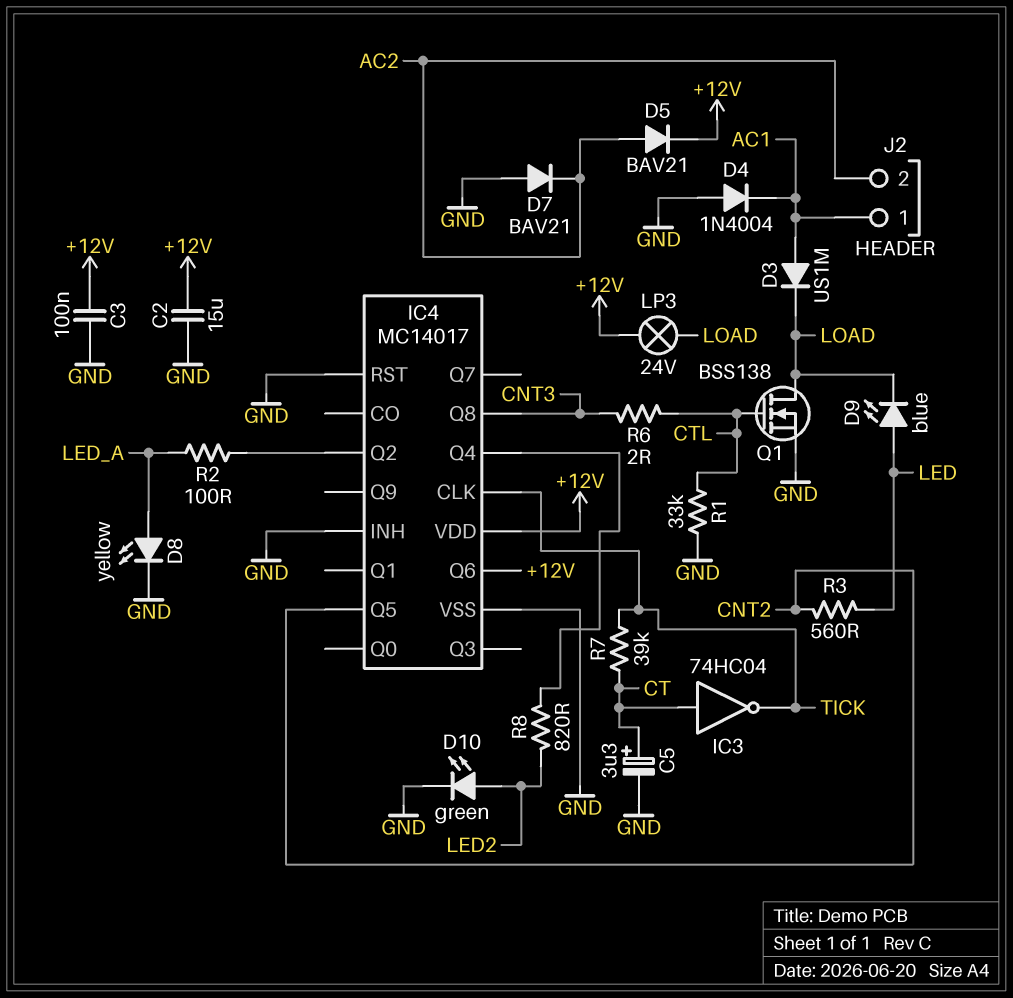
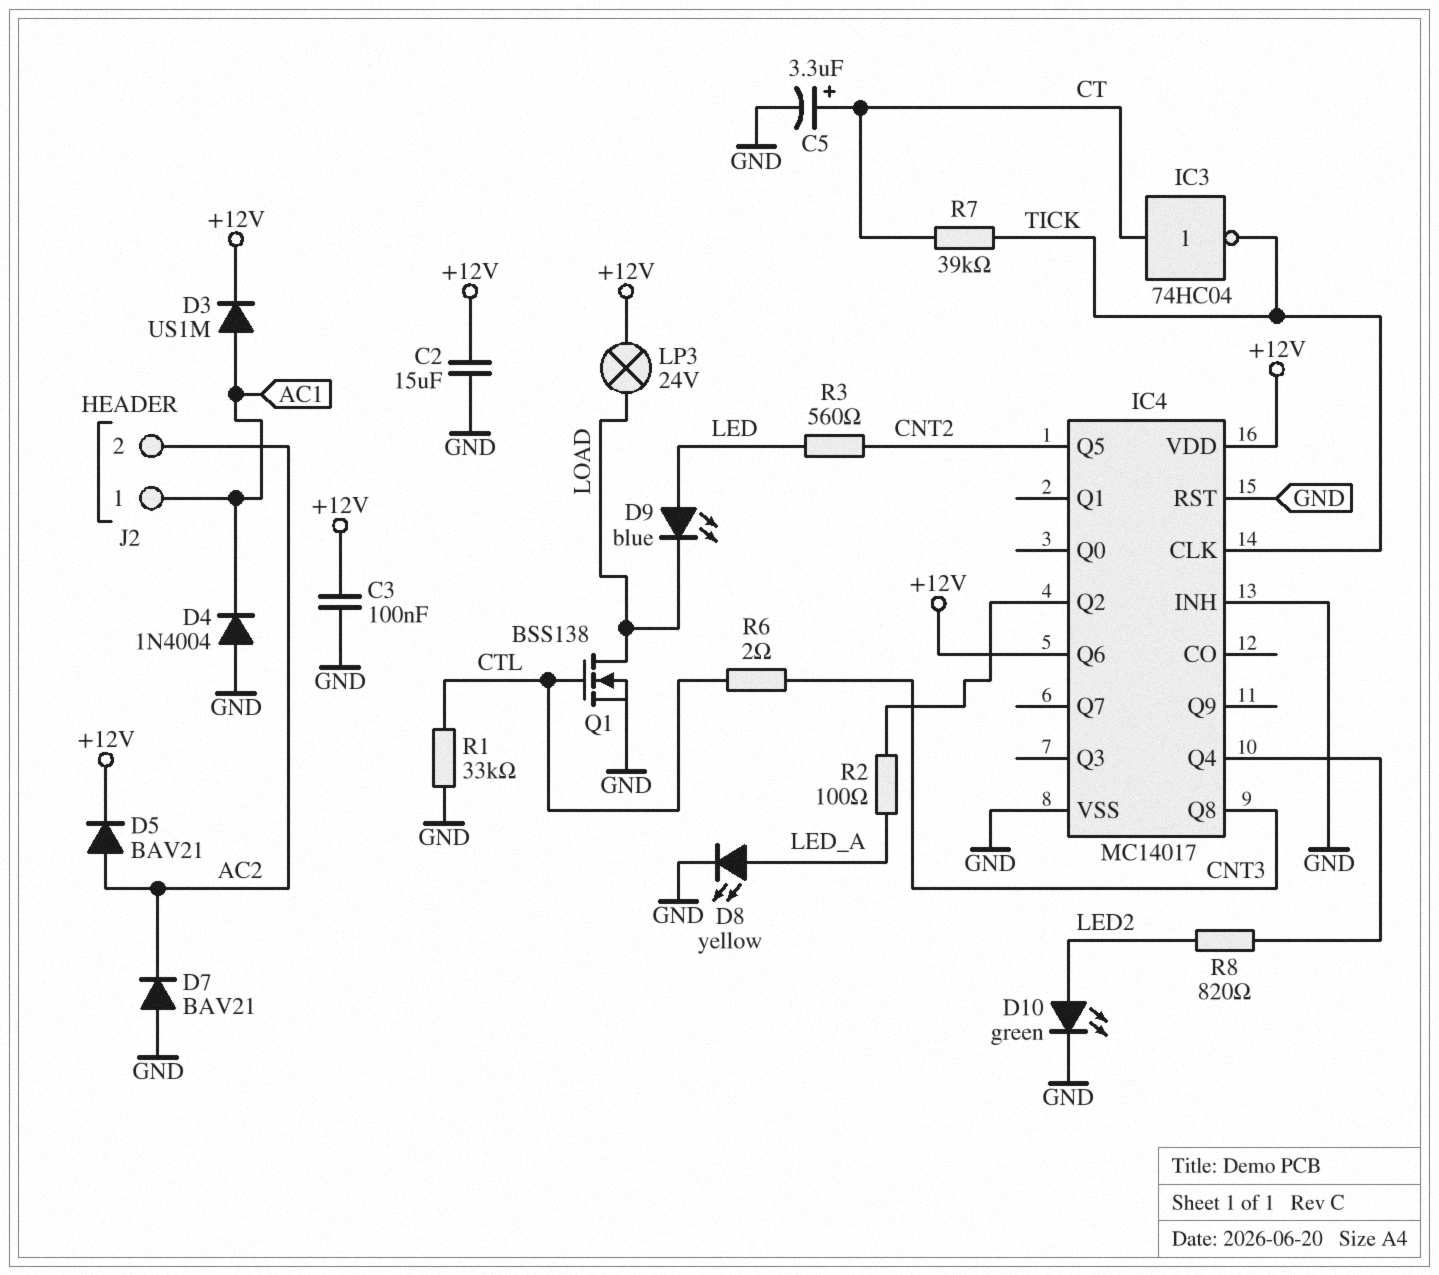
D3: diode US1M (A AC1, K LOAD) -> diode US1M (A AC1, K +12V)

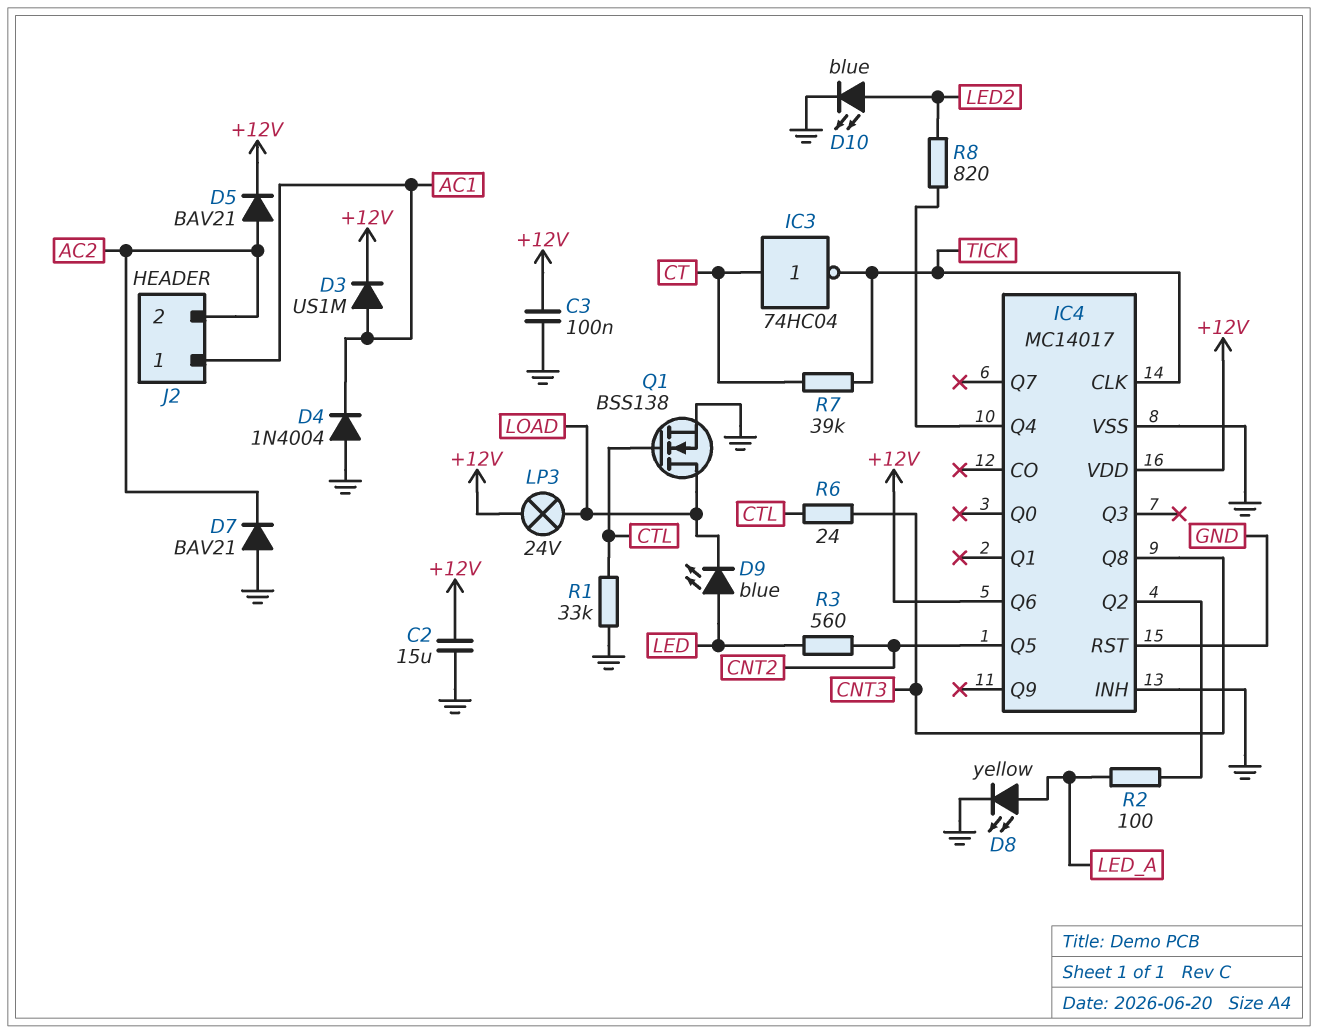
C5: 3.3uF (plus CT, minus GND) -> none
D10: LED green (A LED2, K GND) -> LED blue (A LED2, K GND)
R6: 2 (CNT3, CTL) -> 24 (CNT3, CTL)

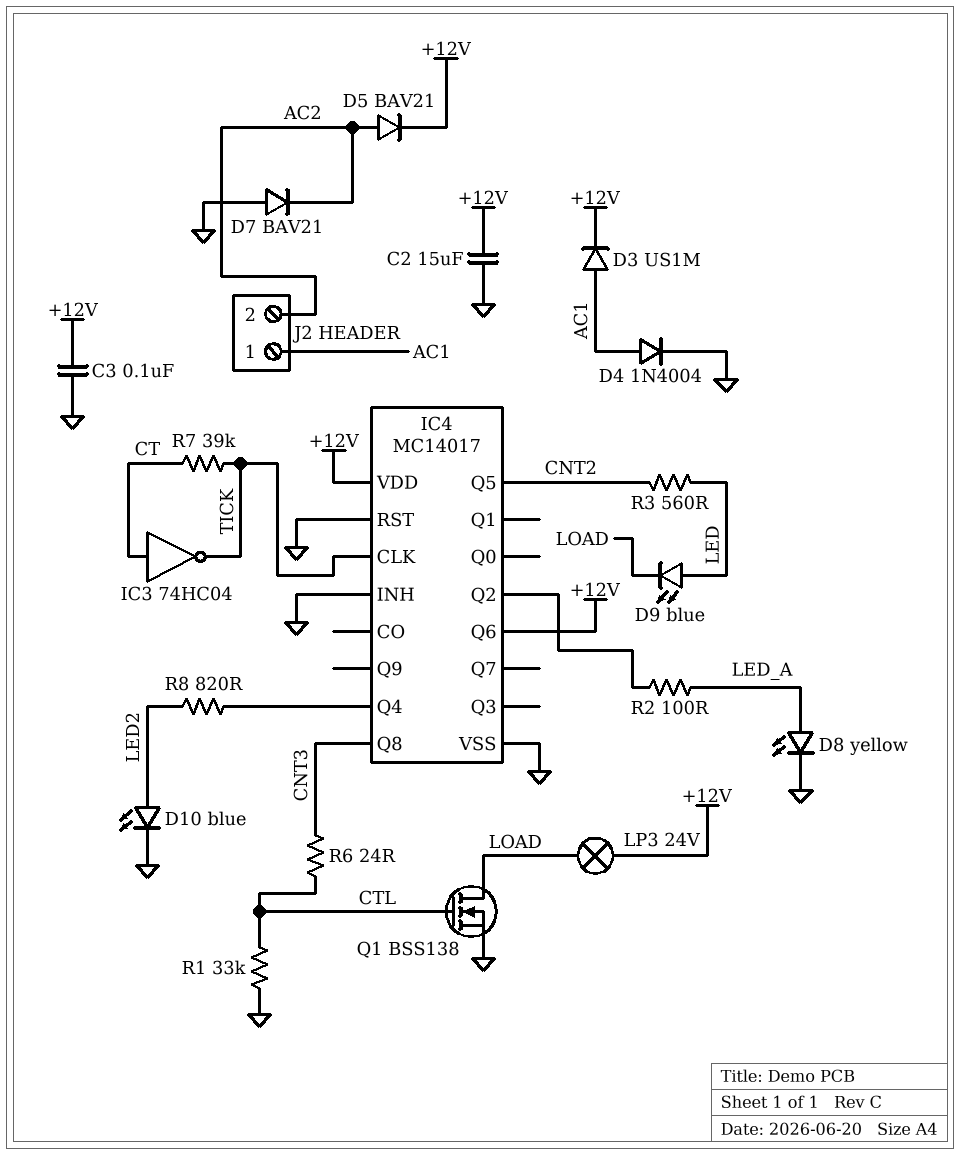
D4: diode 1N4004 (A GND, K AC1) -> diode 1N4004 (A AC1, K GND)

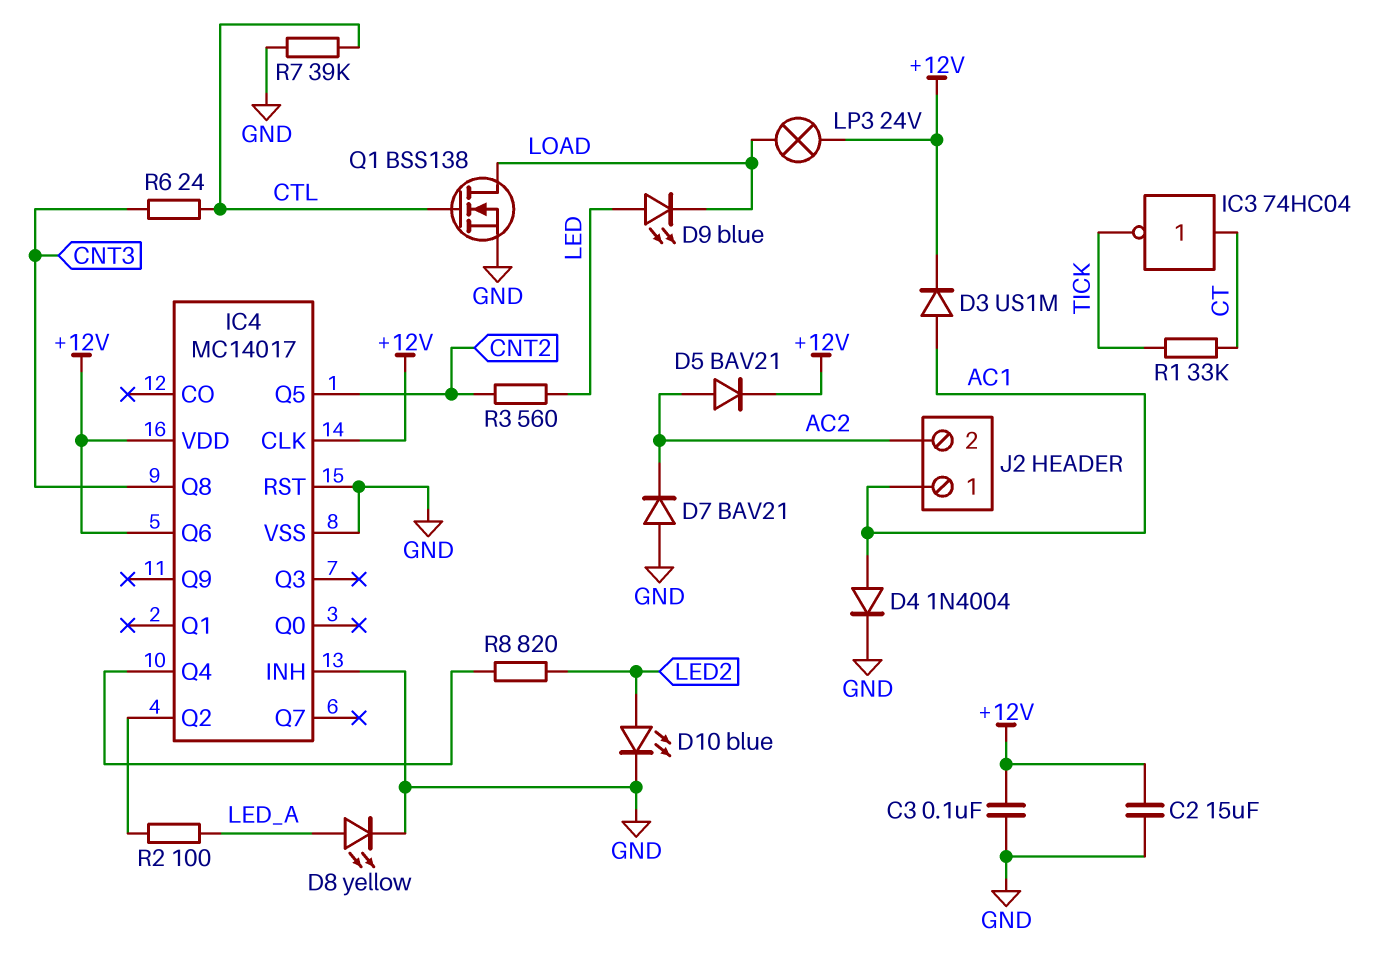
IC4 pin CLK: TICK -> +12V
R1: 33k (CTL, GND) -> 33k (CT, TICK)
R7: 39k (CT, TICK) -> 39k (CTL, GND)

